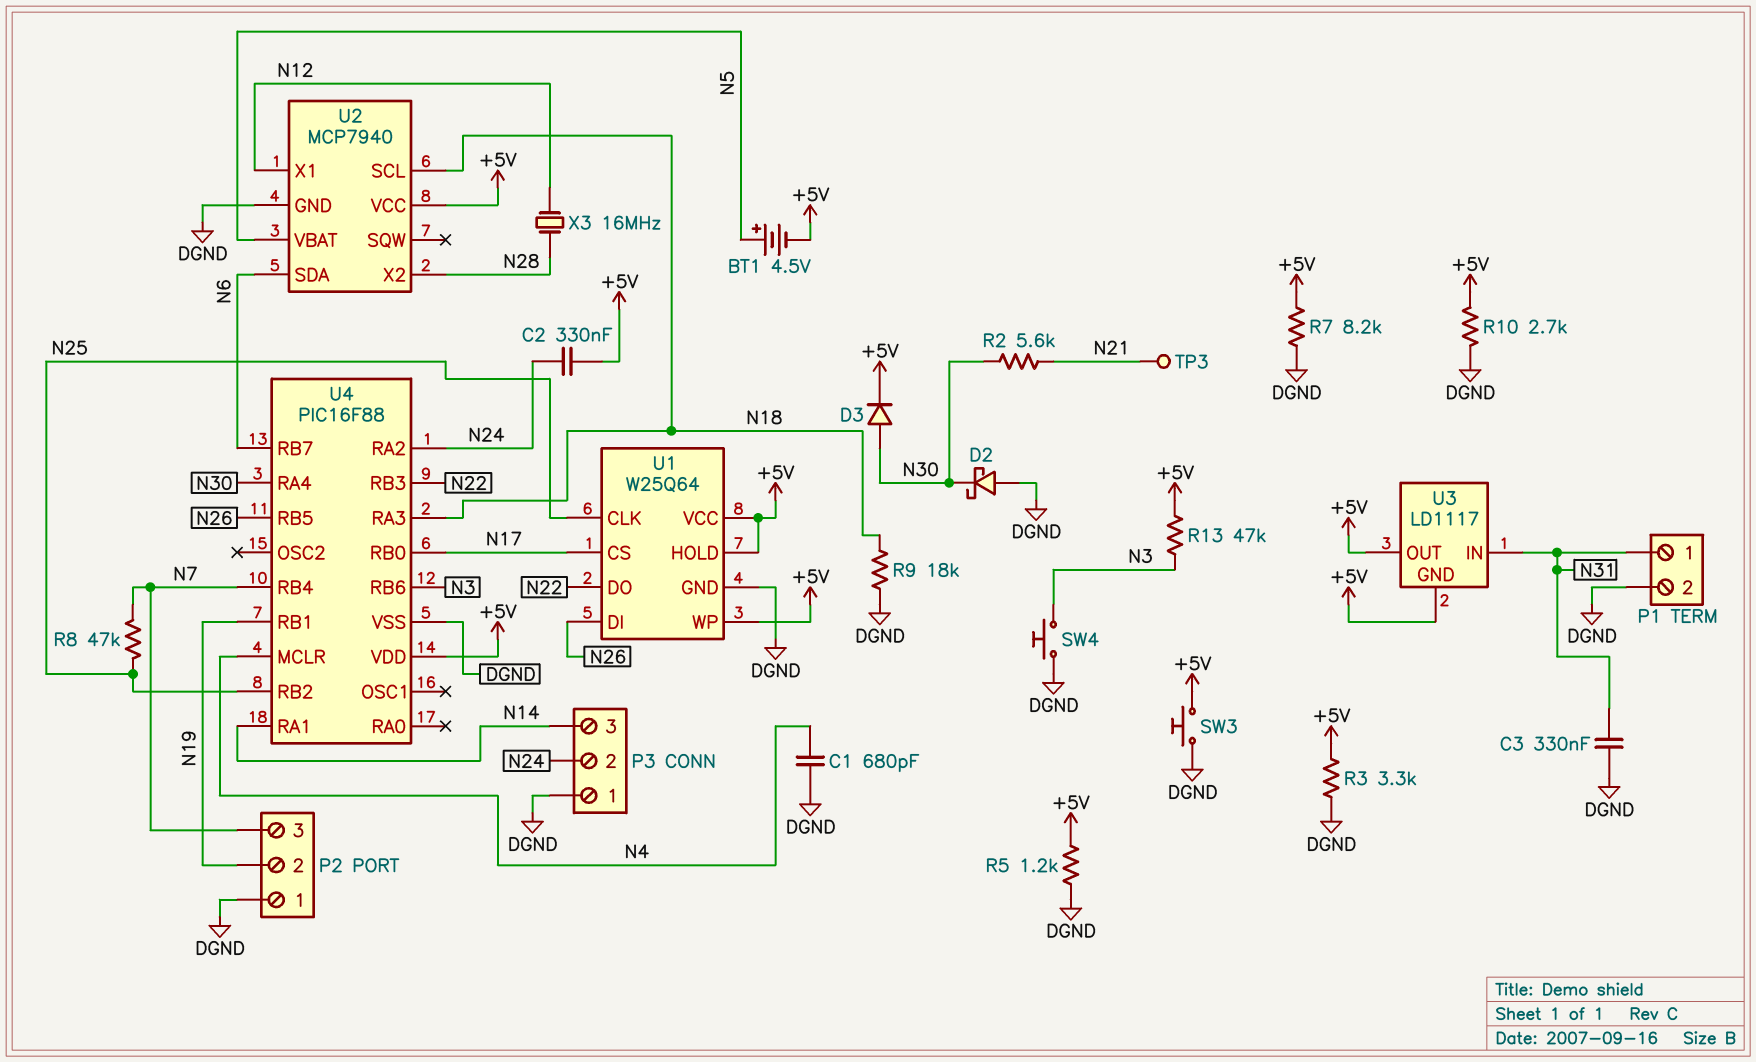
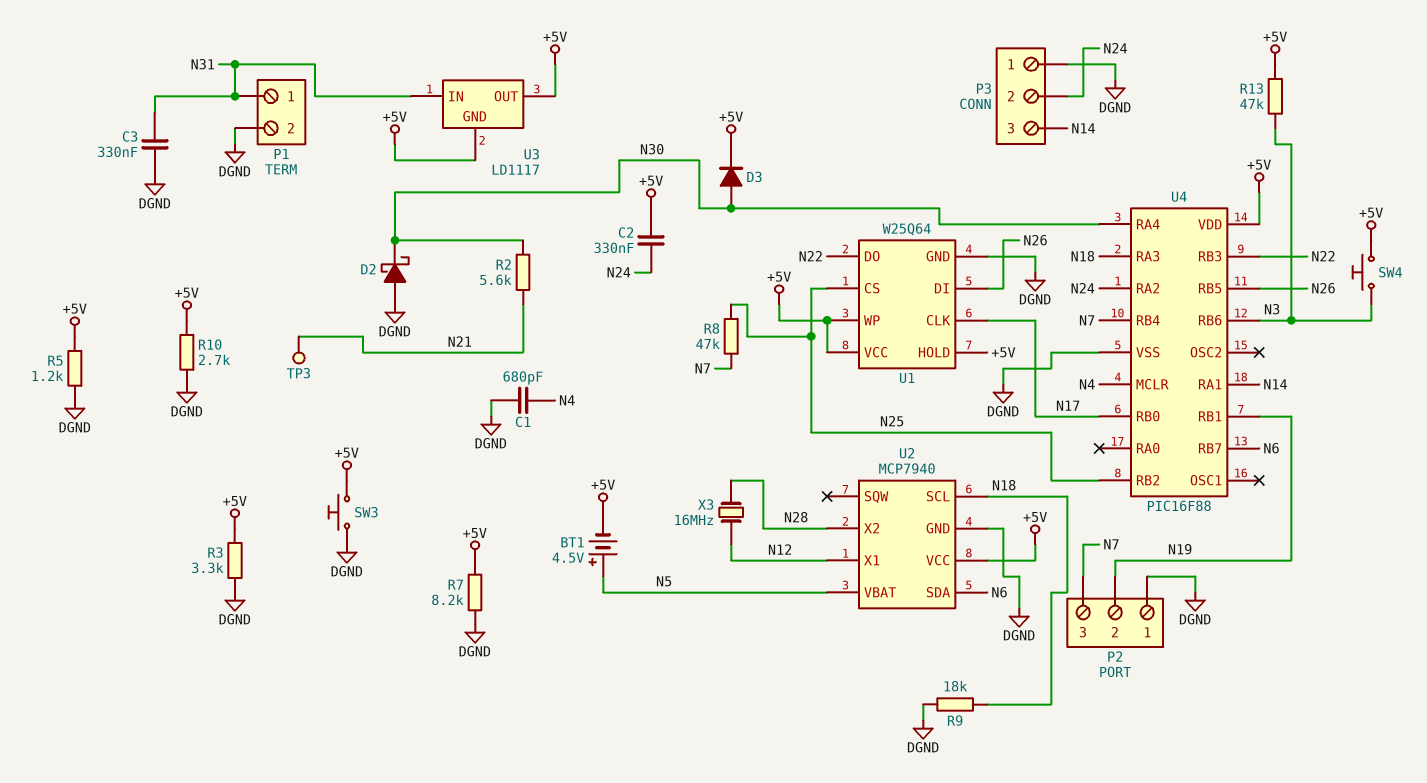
SW4: button (DGND, N3) -> button (+5V, N3)
U1 pin CLK: N25 -> N17
U1 pin CS: N17 -> N25

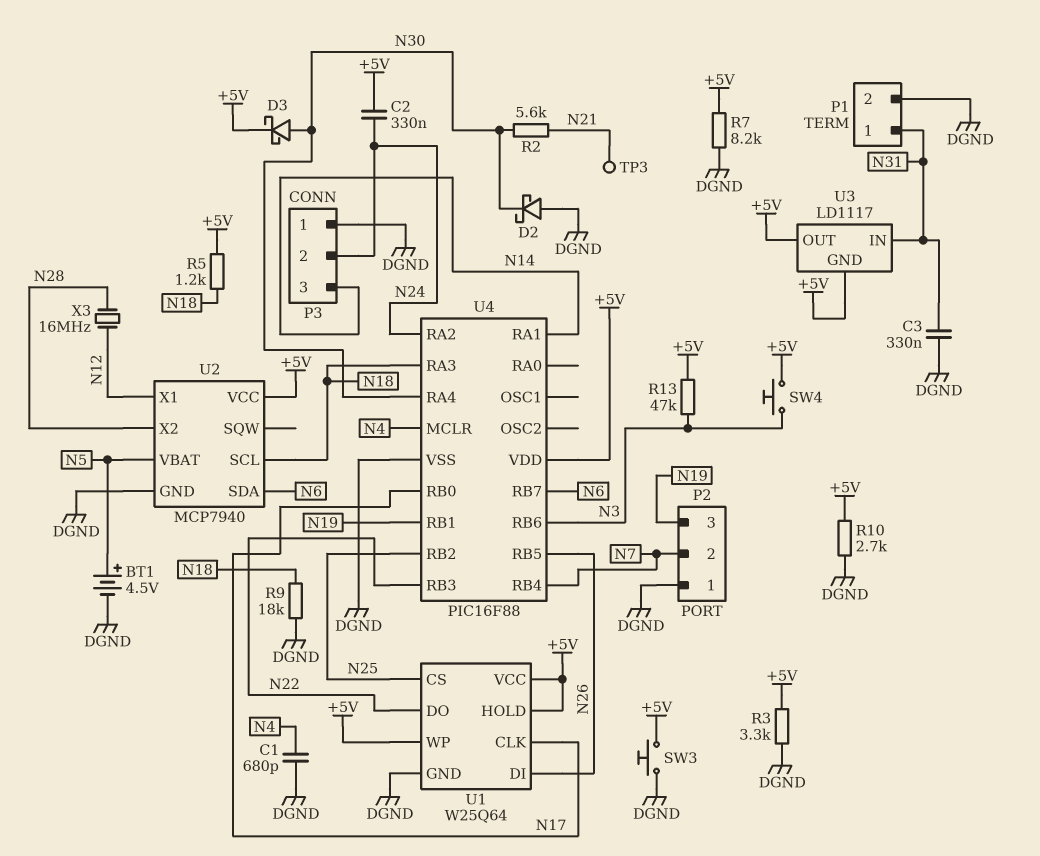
BT1: 4.5V (plus N5, minus +5V) -> 4.5V (plus N5, minus DGND)
D3: diode (A N30, K +5V) -> schottky (A N30, K +5V)
P2 pin 2: N19 -> N7
P2 pin 3: N7 -> N19
R5: 1.2k (+5V, DGND) -> 1.2k (+5V, N18)
R8: 47k (N7, N25) -> none

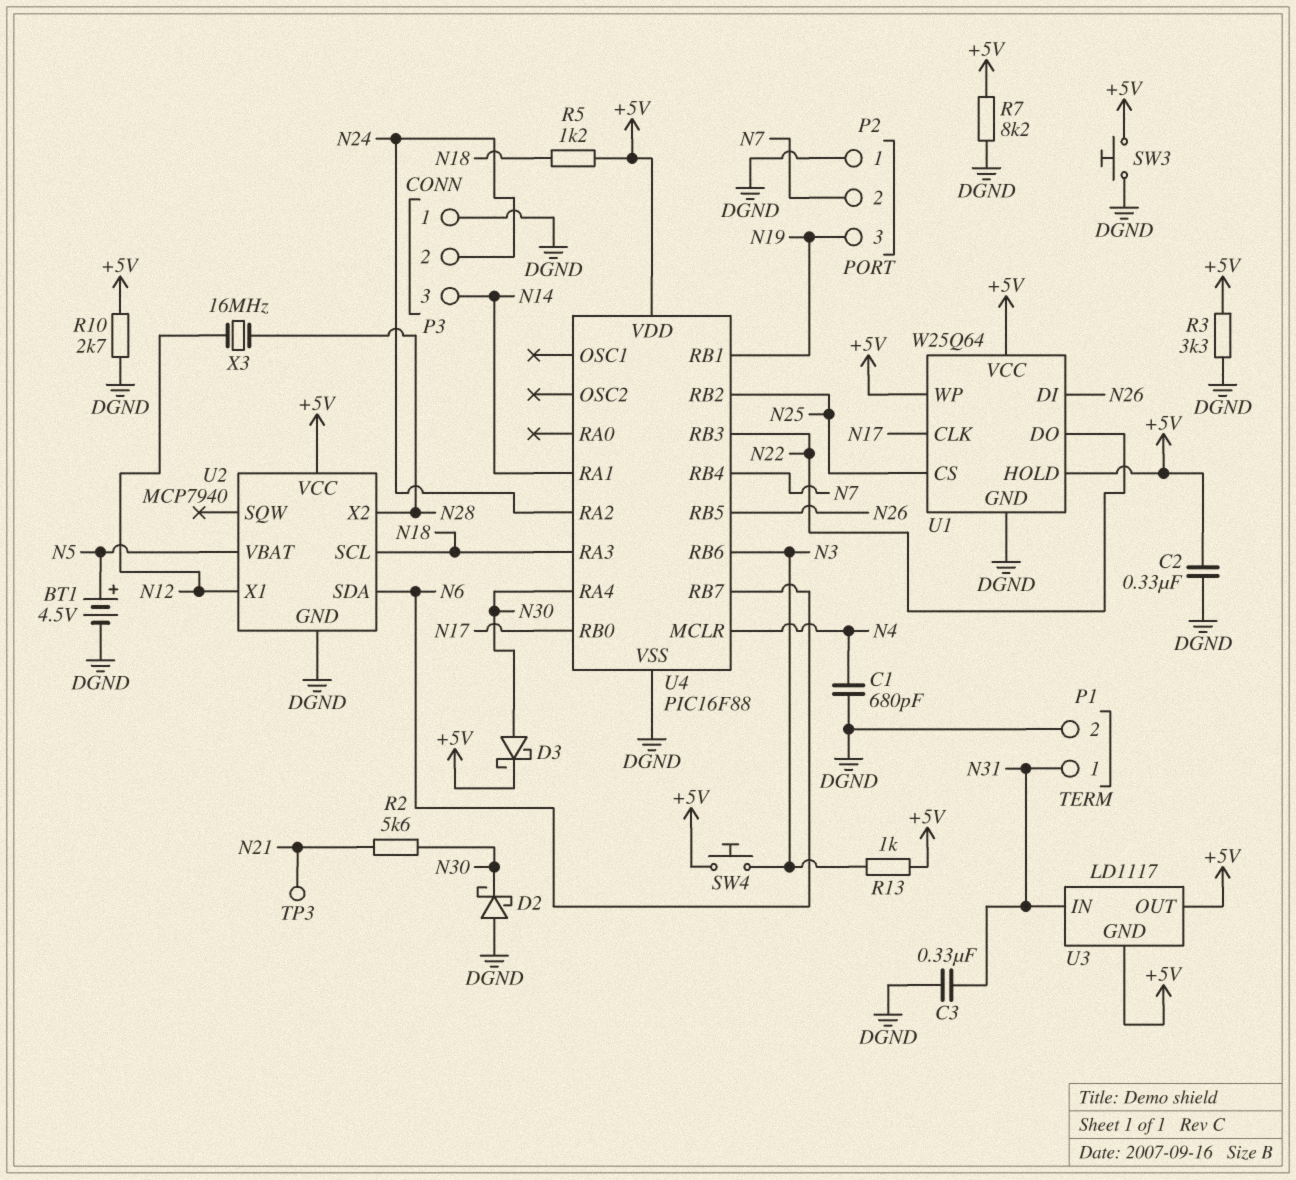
C2: 330nF (+5V, N24) -> 330nF (+5V, DGND)
R9: 18k (DGND, N18) -> none
R13: 47k (+5V, N3) -> 1k (+5V, N3)

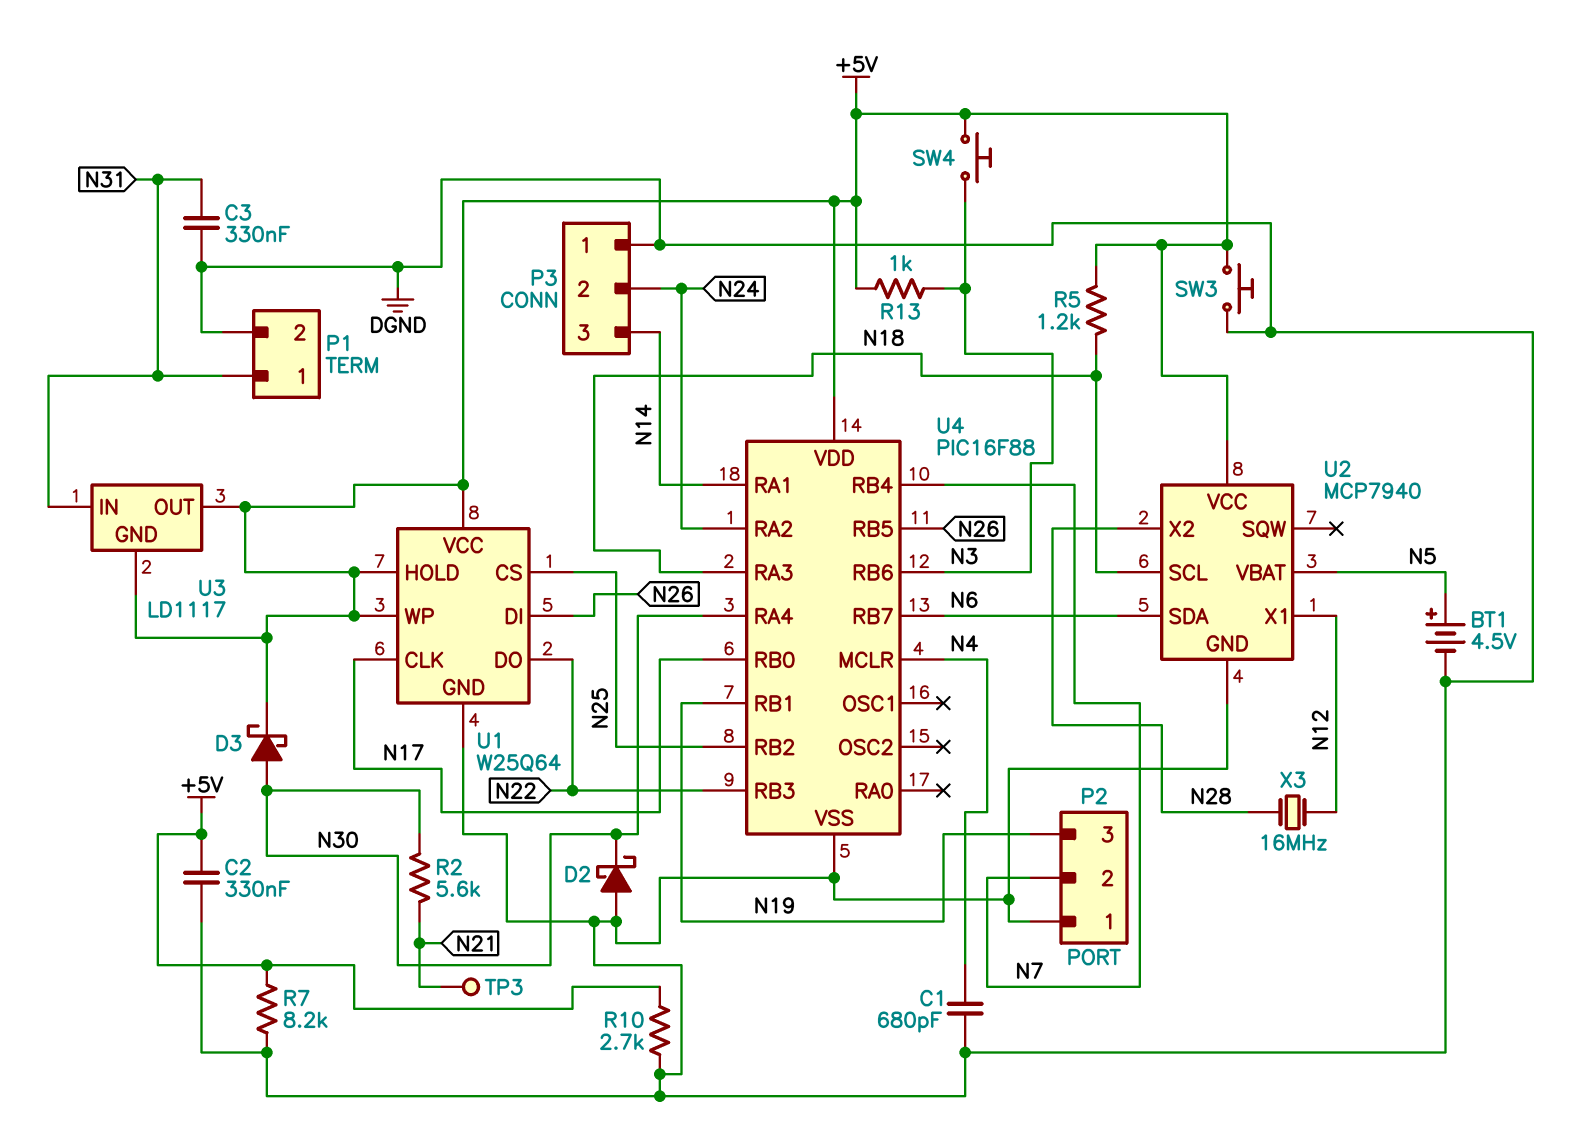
R3: 3.3k (+5V, DGND) -> none

